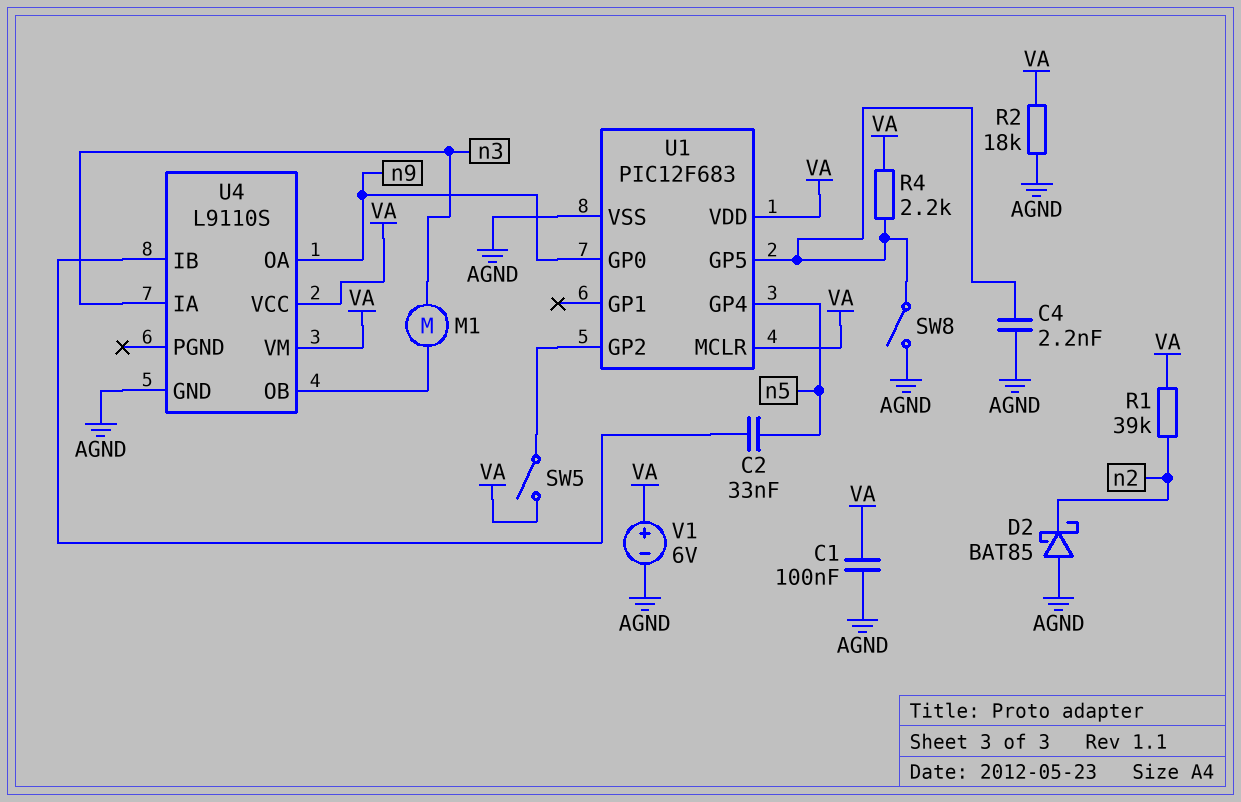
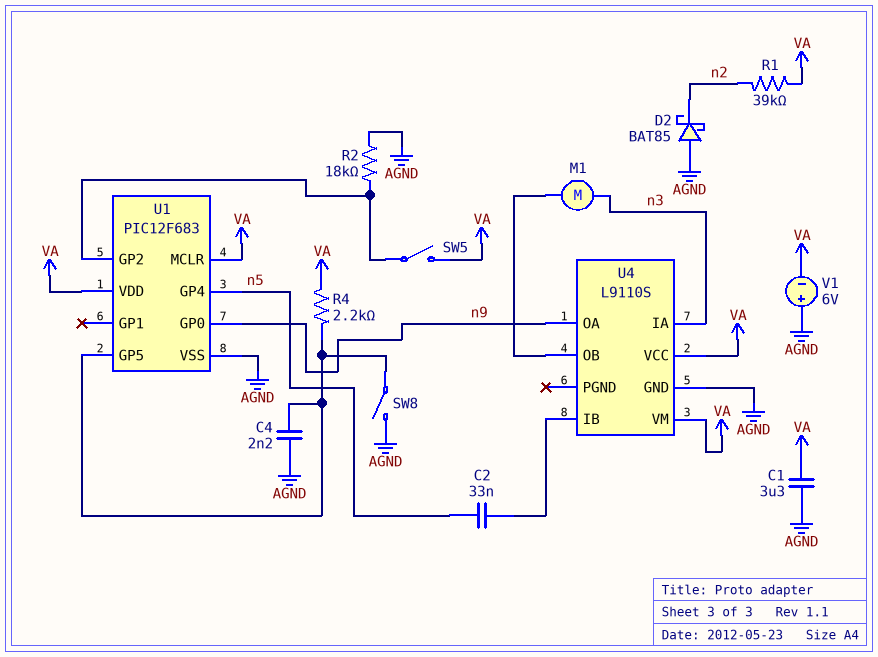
C1: 100nF (AGND, VA) -> 3.3uF (AGND, VA)
R2: 18k (AGND, VA) -> 18k (AGND, U1/GP2)
V1: 6V (plus VA, minus AGND) -> 6V (plus AGND, minus VA)

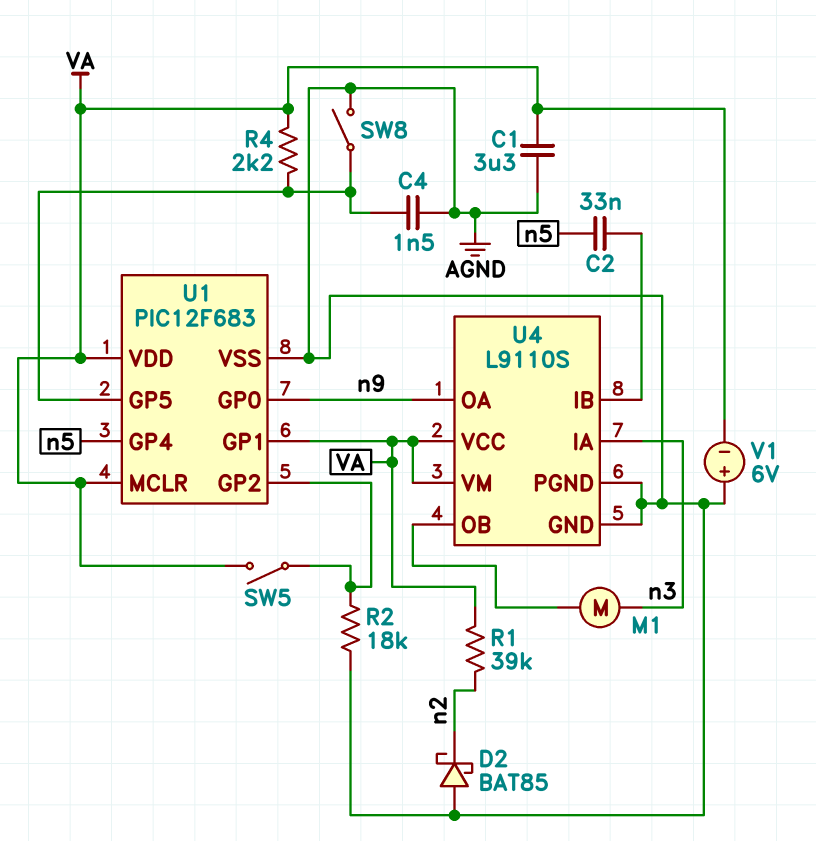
C4: 2.2nF (AGND, U1/GP5) -> 1.5nF (AGND, U1/GP5)
U1 pin GP1: none -> VA
U4 pin PGND: none -> AGND

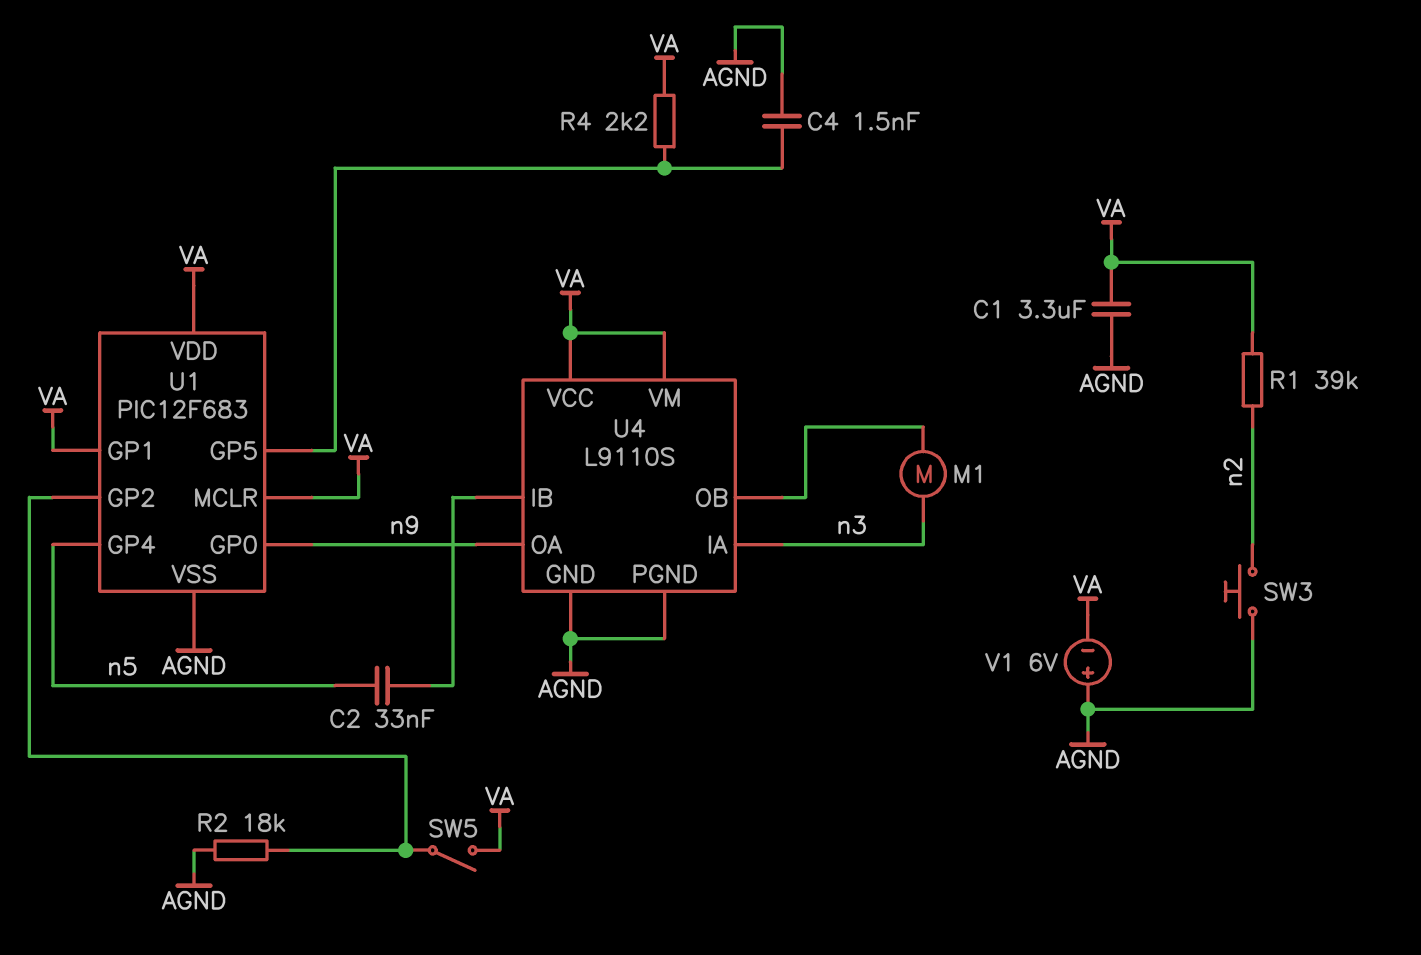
D2: schottky BAT85 (A AGND, K n2) -> none
SW3: none -> button (AGND, n2)
SW8: switch (AGND, U1/GP5) -> none

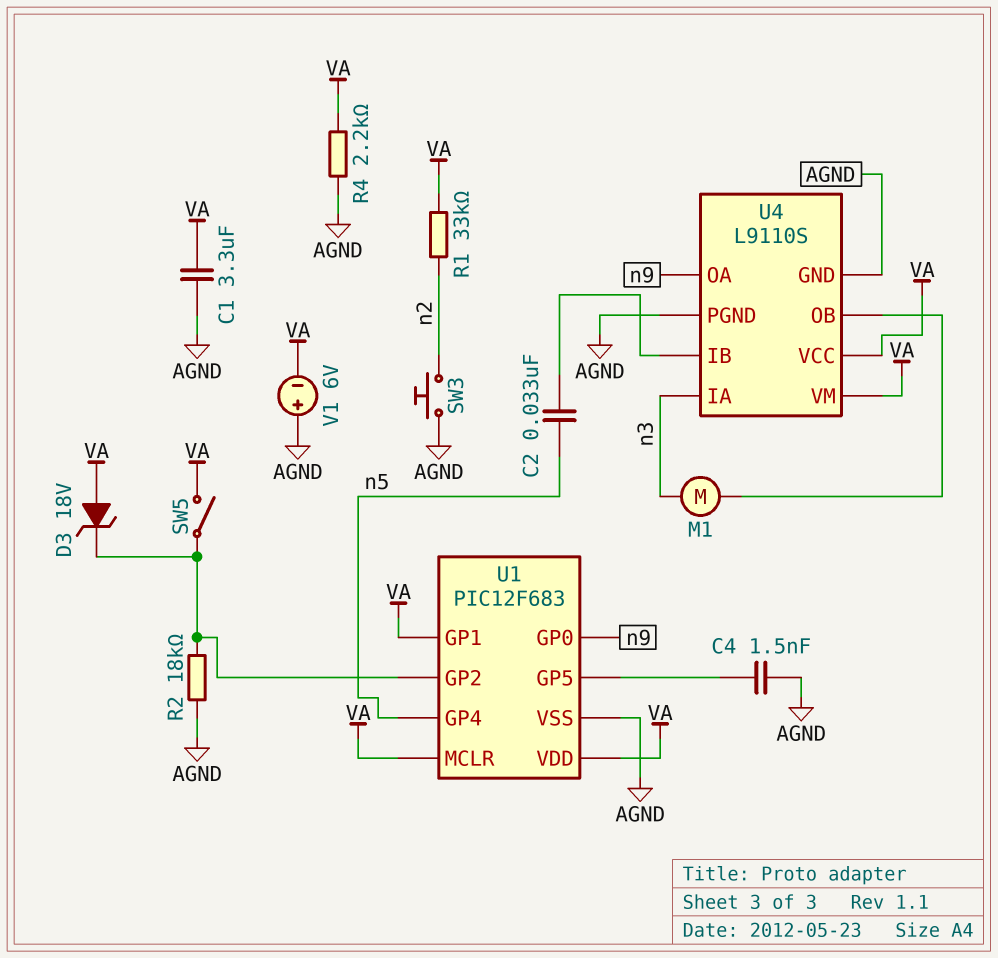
D3: none -> zener 18V (A VA, K U1/GP2)
R1: 39k (VA, n2) -> 33k (VA, n2)
R4: 2.2k (U1/GP5, VA) -> 2.2k (AGND, VA)

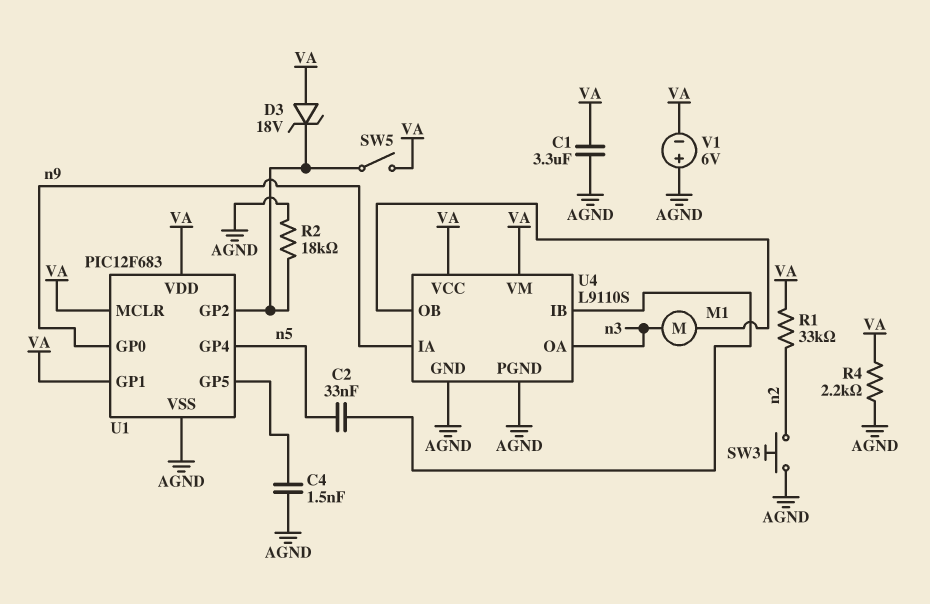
U4 pin IA: n3 -> n9
U4 pin OA: n9 -> n3

